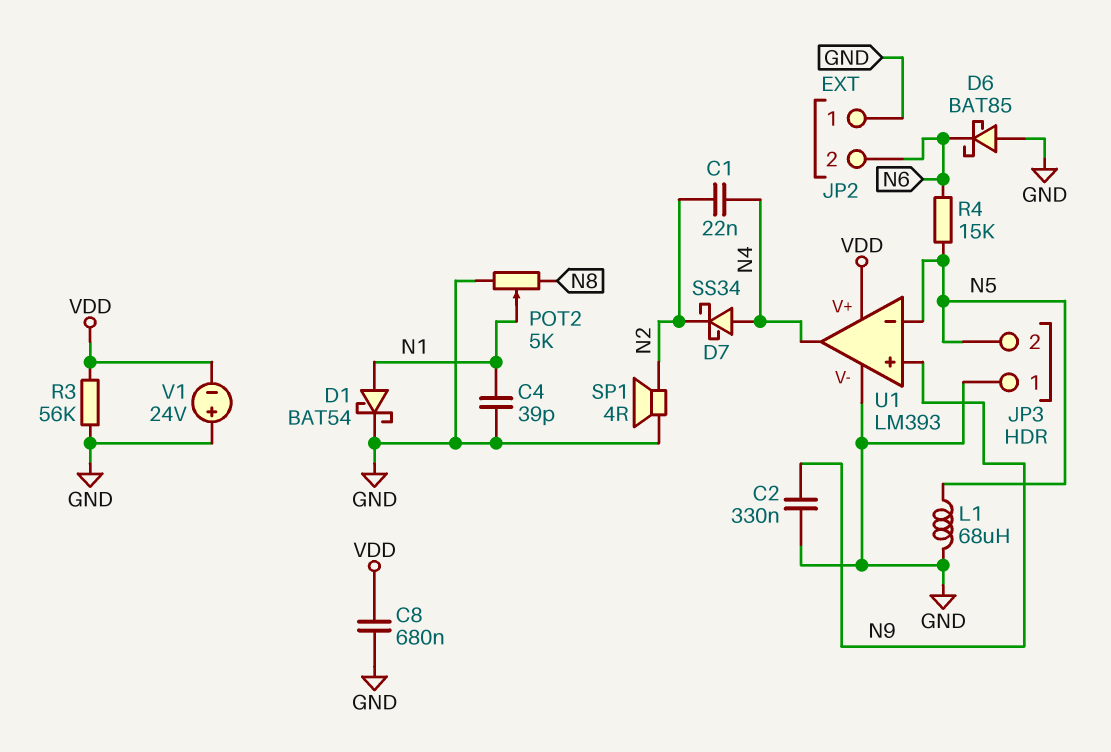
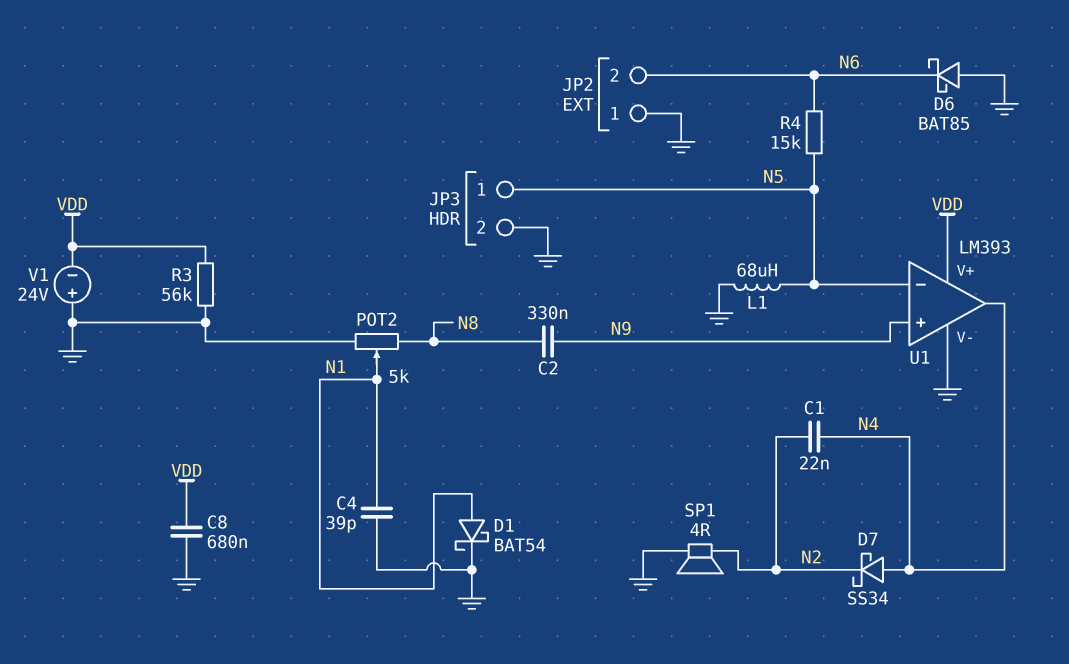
C2: 330nF (GND, N9) -> 330nF (N8, N9)
JP3 pin 1: GND -> N5
JP3 pin 2: N5 -> GND

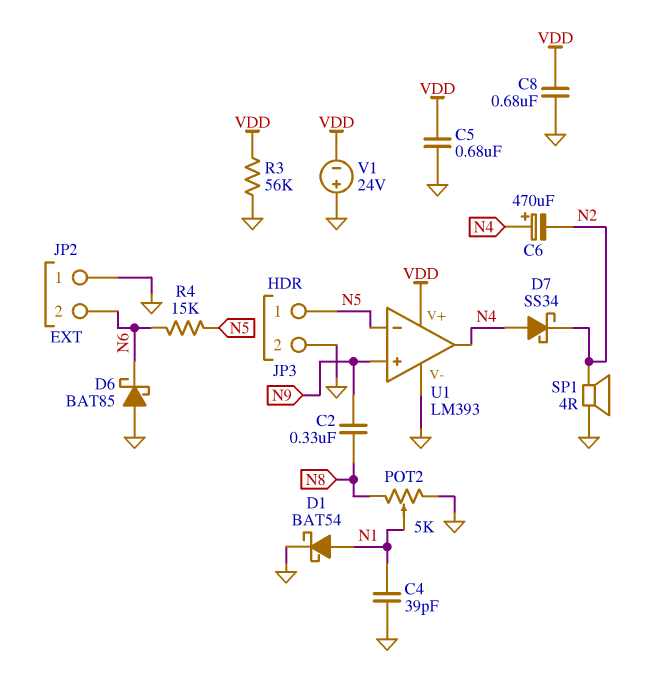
C1: 22nF (N2, N4) -> none
C5: none -> 680nF (GND, VDD)
C6: none -> 470uF (plus N4, minus N2)
L1: 68uH (GND, N5) -> none

